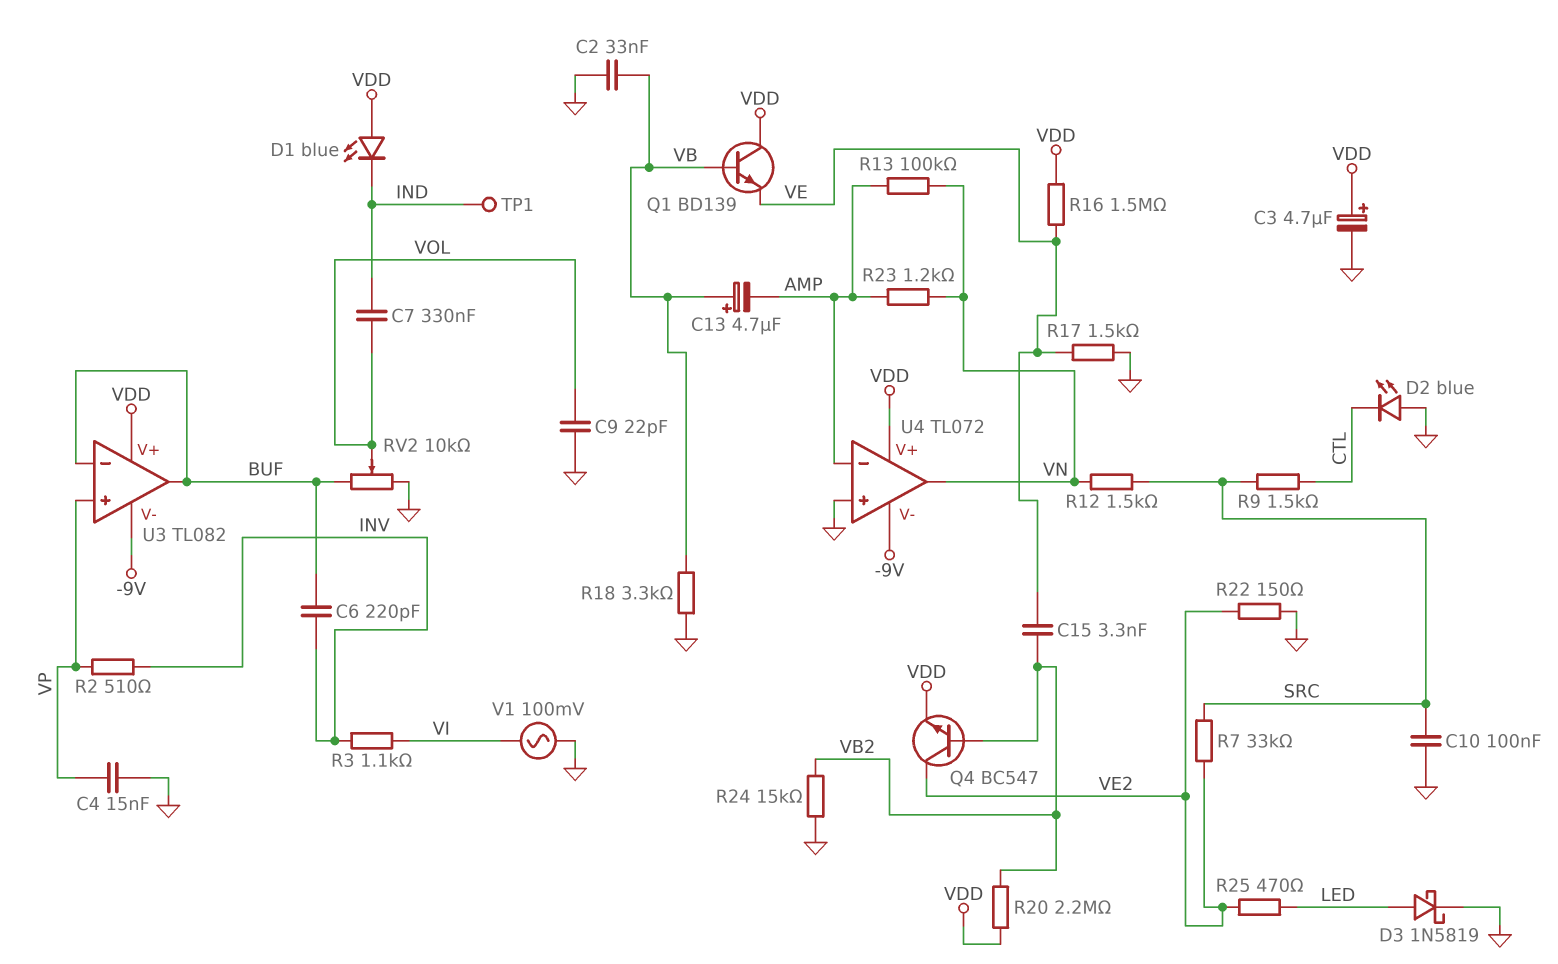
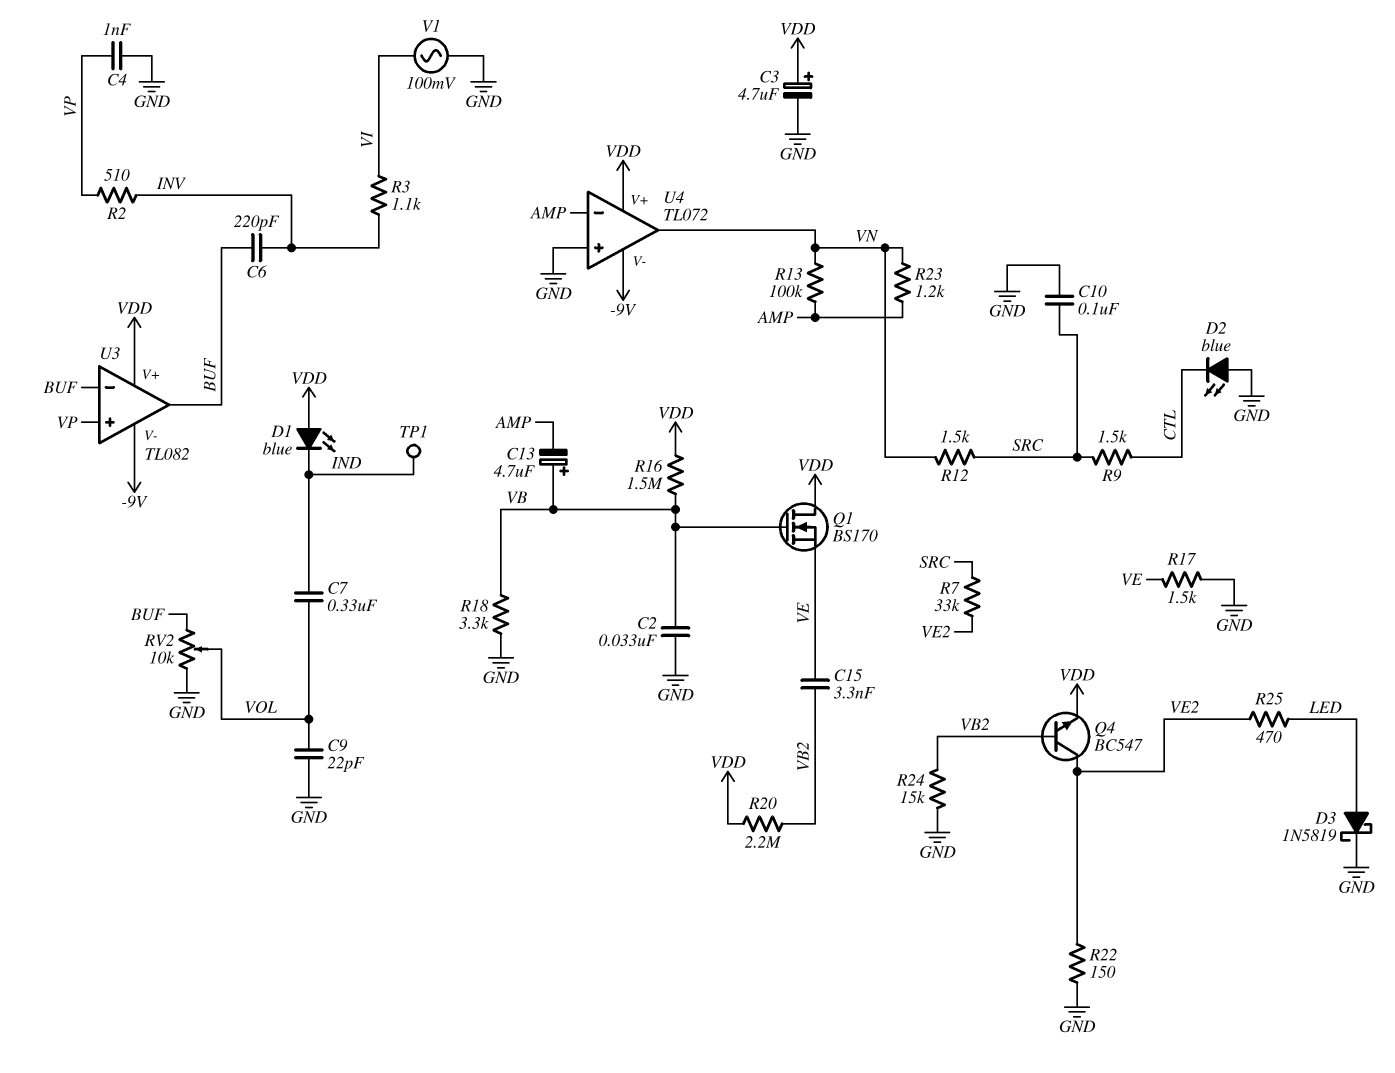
C4: 15nF (GND, VP) -> 1nF (GND, VP)
Q1: NPN BD139 (B VB, C VDD, E VE) -> NMOS BS170 (G VB, D VDD, S VE)
R16: 1.5M (VDD, VE) -> 1.5M (VB, VDD)

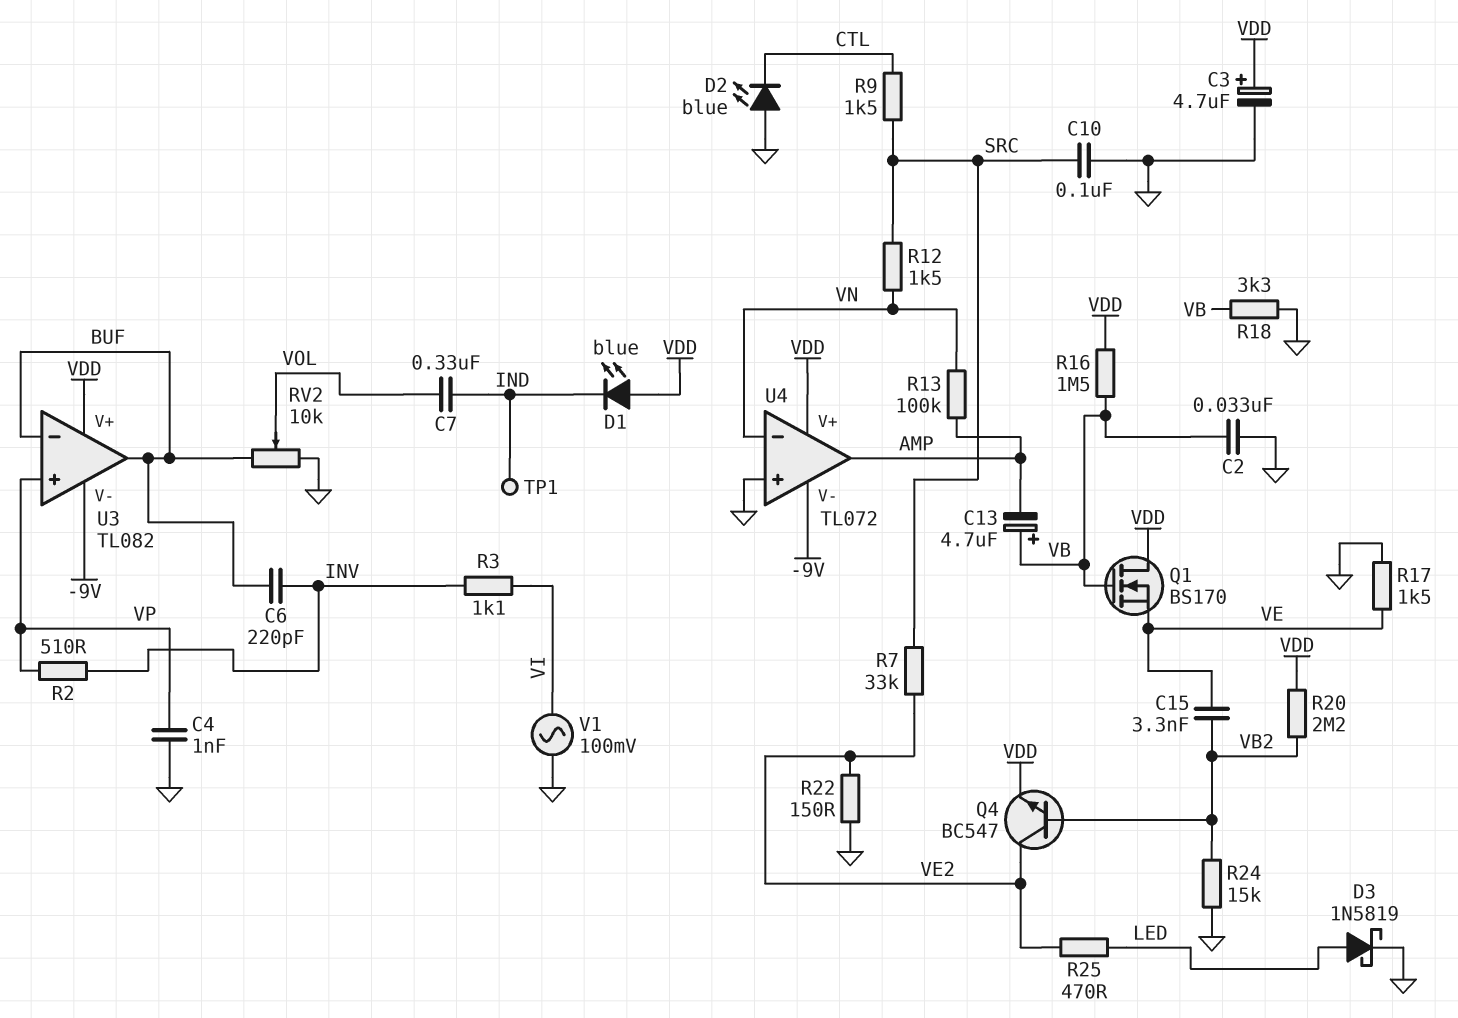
C9: 22pF (GND, VOL) -> none
R23: 1.2k (AMP, VN) -> none
U4 pin in-: AMP -> VN
U4 pin out: VN -> AMP

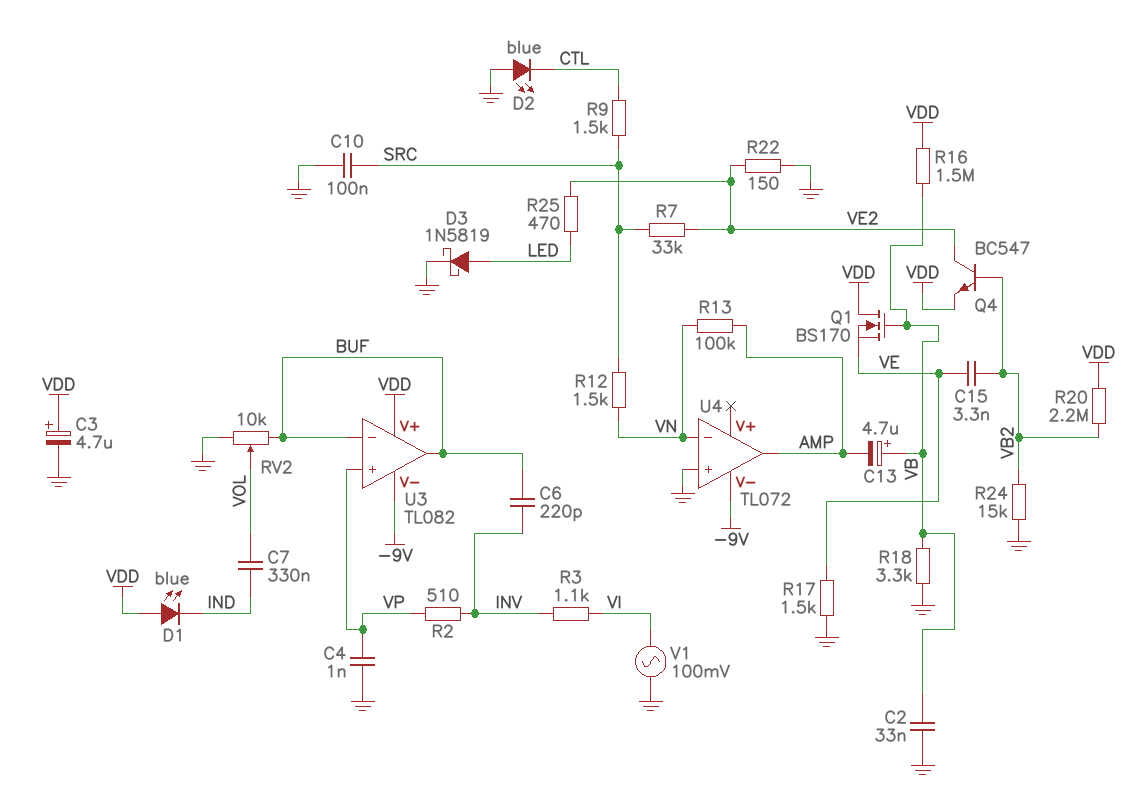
TP1: test point (IND) -> none
U4 pin V+: VDD -> none

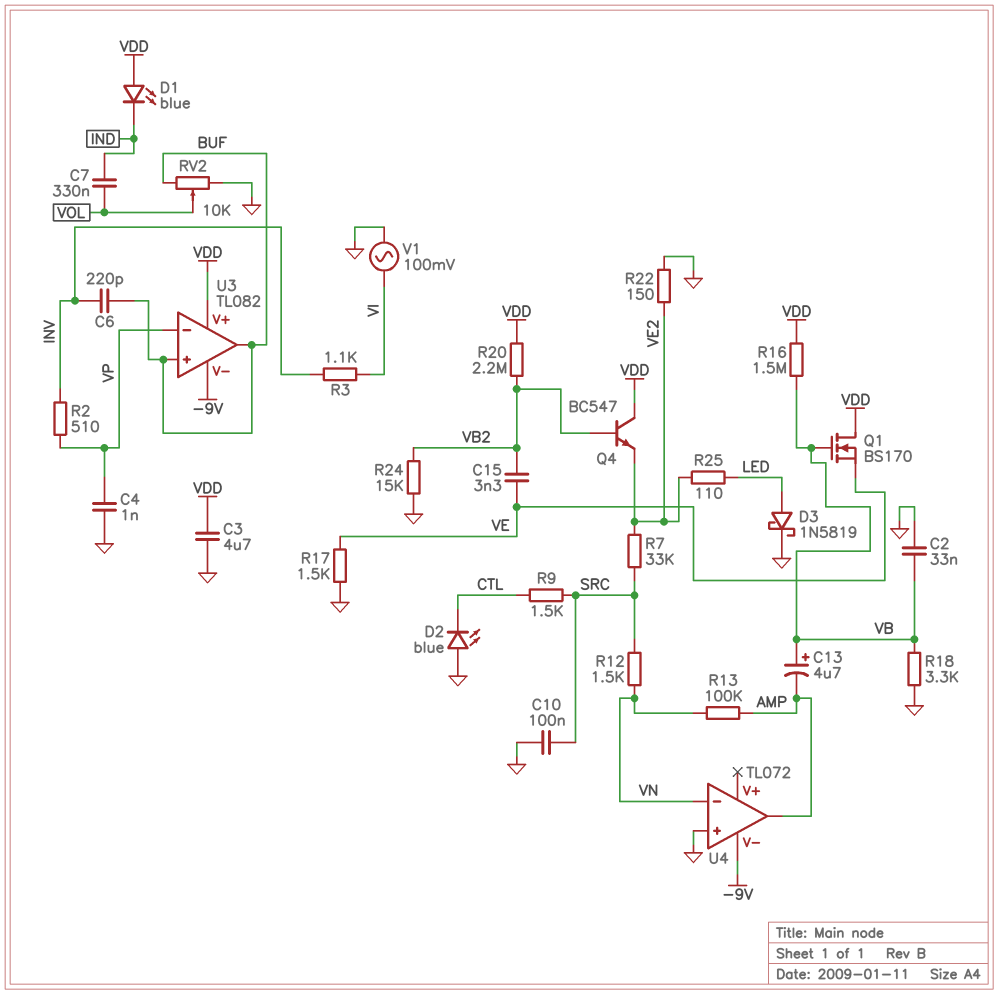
C3: 4.7uF (plus VDD, minus GND) -> 4.7uF (GND, VDD)
Q4: NPN BC547 (B VB2, C VE2, E VDD) -> NPN BC547 (B VB2, C VDD, E VE2)
R25: 470 (LED, VE2) -> 110 (LED, VE2)
U3 pin in+: VP -> BUF
U3 pin in-: BUF -> VP

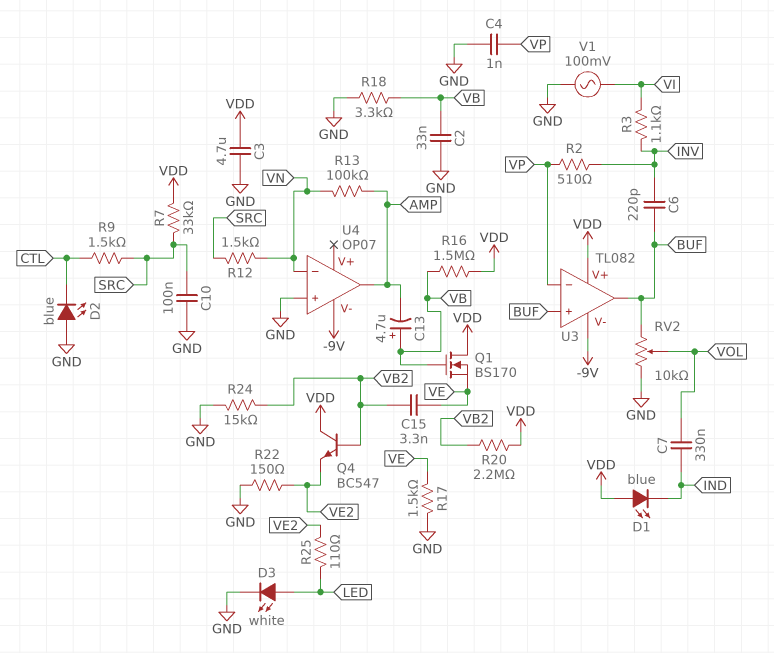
D3: schottky 1N5819 (A LED, K GND) -> LED white (A LED, K GND)
R7: 33k (SRC, VE2) -> 33k (SRC, VDD)
U4: TL072 -> OP07

